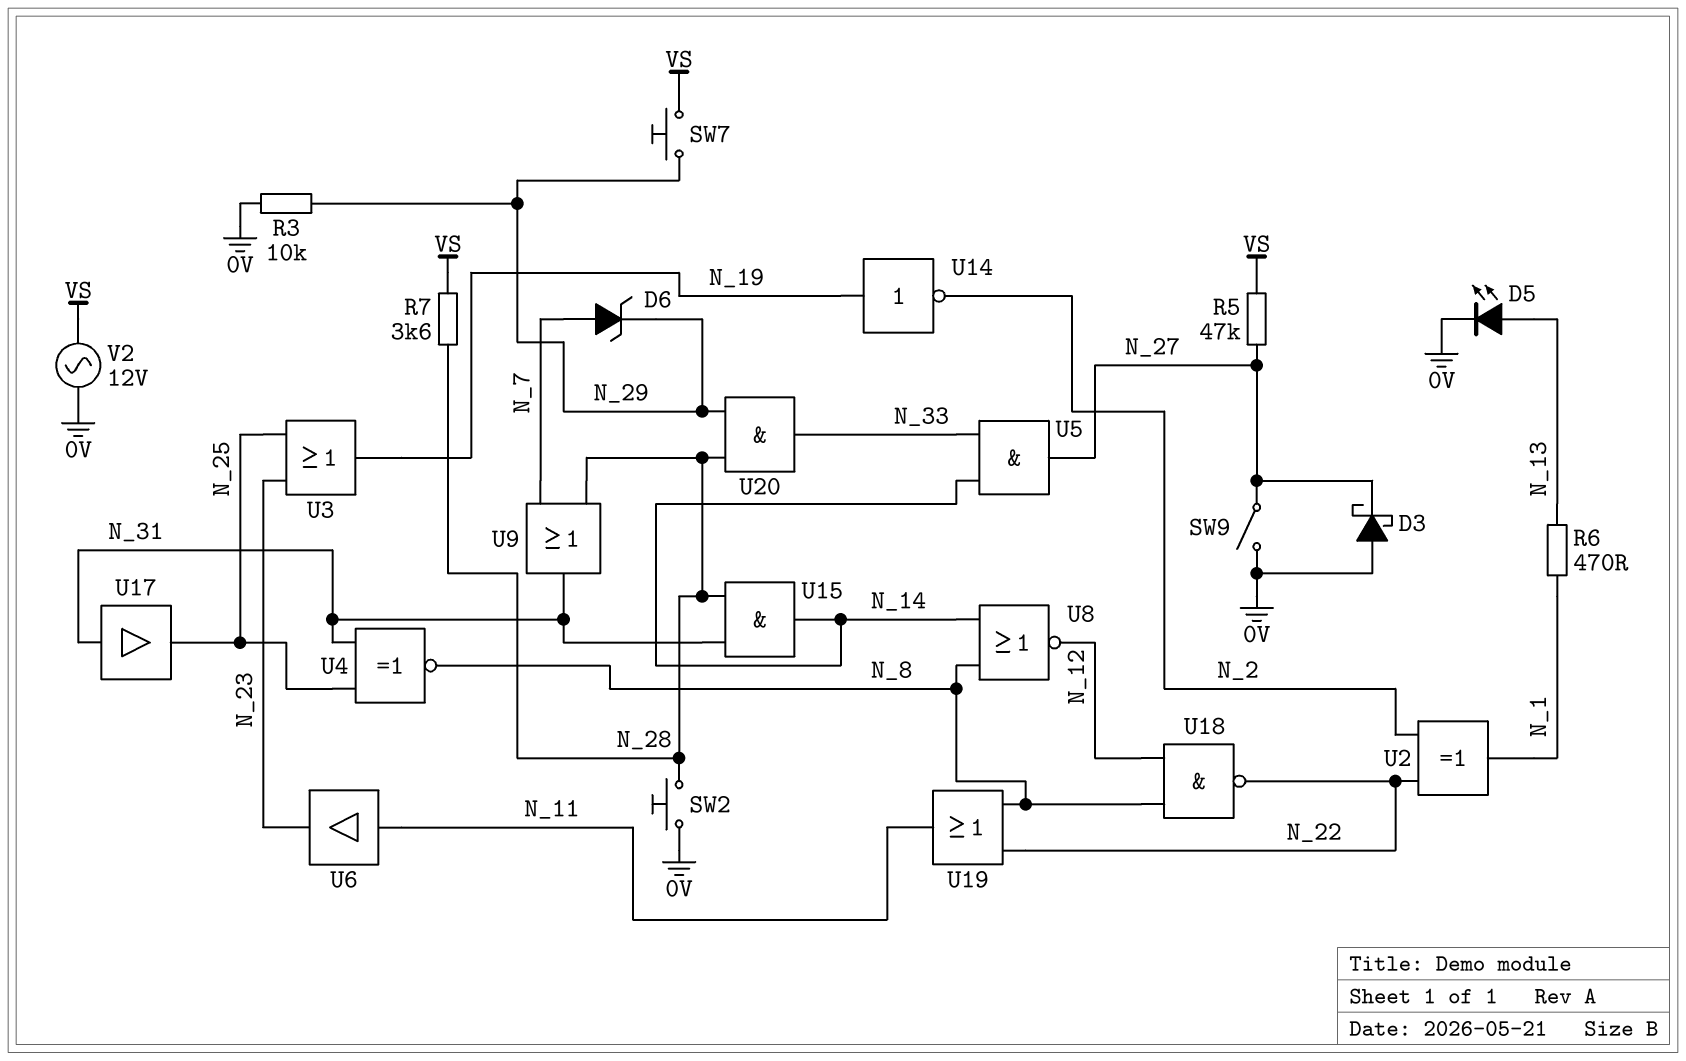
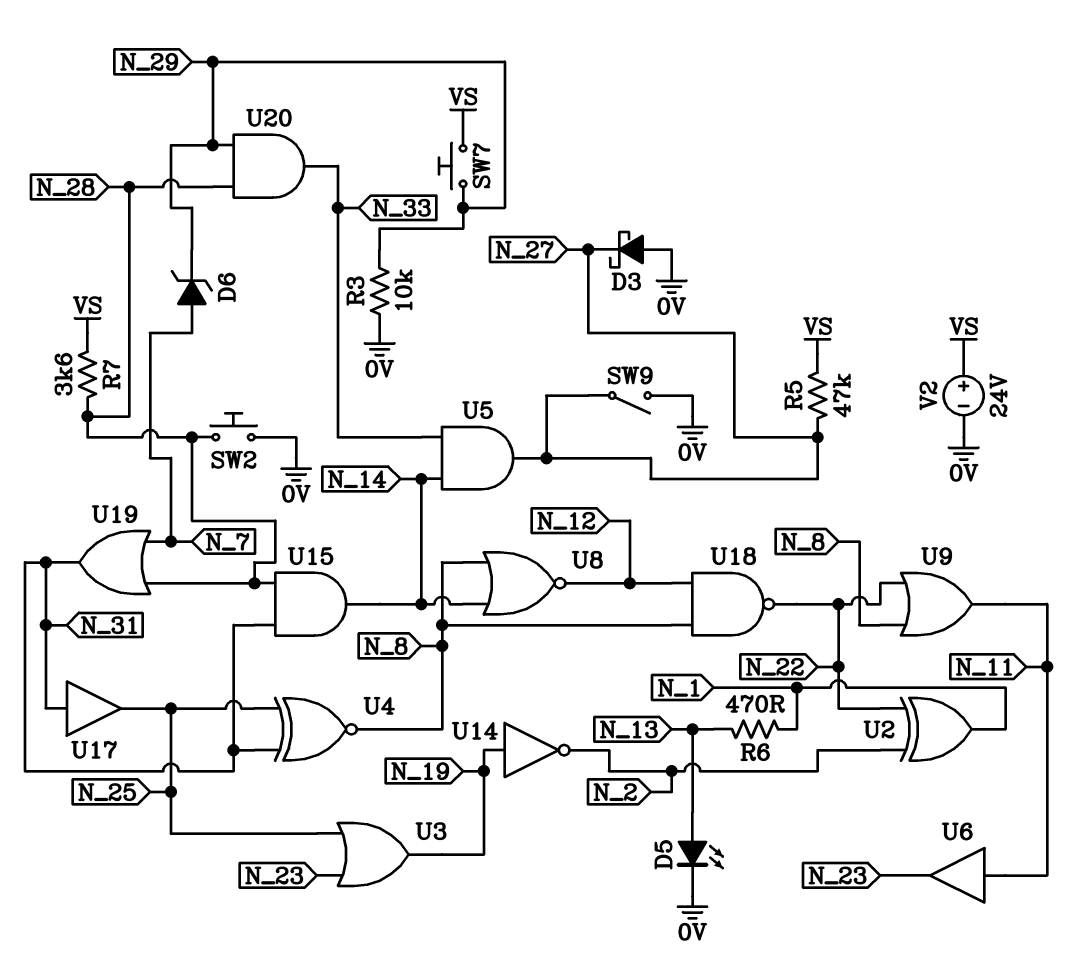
U9: OR (in N_7, in N_28, out N_31) -> OR (in N_8, in N_22, out N_11)
U19: OR (in N_8, in N_22, out N_11) -> OR (in N_7, in N_28, out N_31)
V2: AC 12V (0V, VS) -> 24V (plus VS, minus 0V)

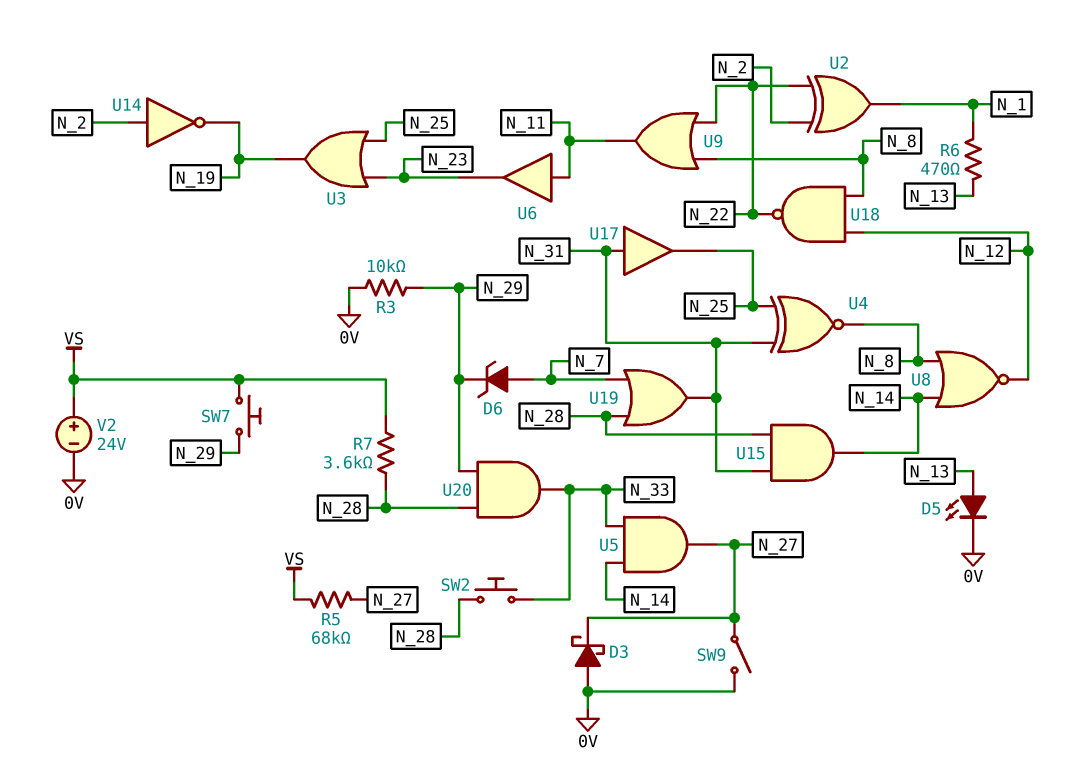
R5: 47k (N_27, VS) -> 68k (N_27, VS)
SW2: button (0V, N_28) -> button (N_28, N_33)
U14: NOT (in N_19, out N_2) -> NOT (in N_2, out N_19)

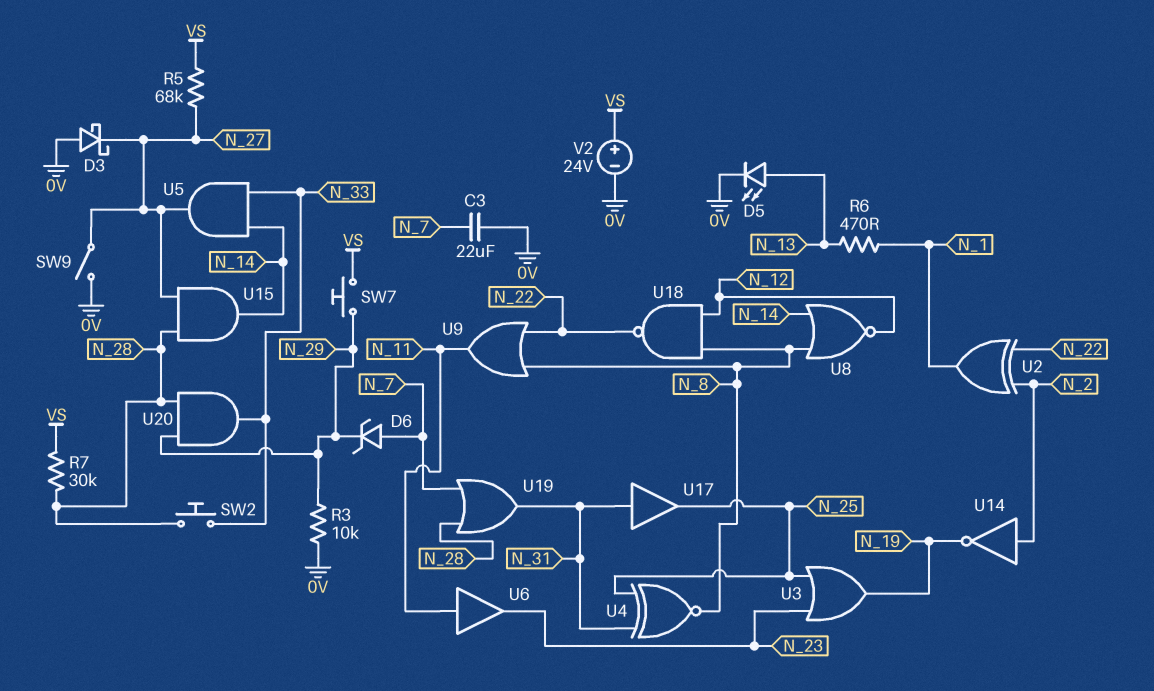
C3: none -> 22uF (0V, N_7)
R7: 3.6k (N_28, VS) -> 30k (N_28, VS)
U15: AND (in N_28, in N_31, out N_14) -> AND (in N_27, in N_28, out N_14)

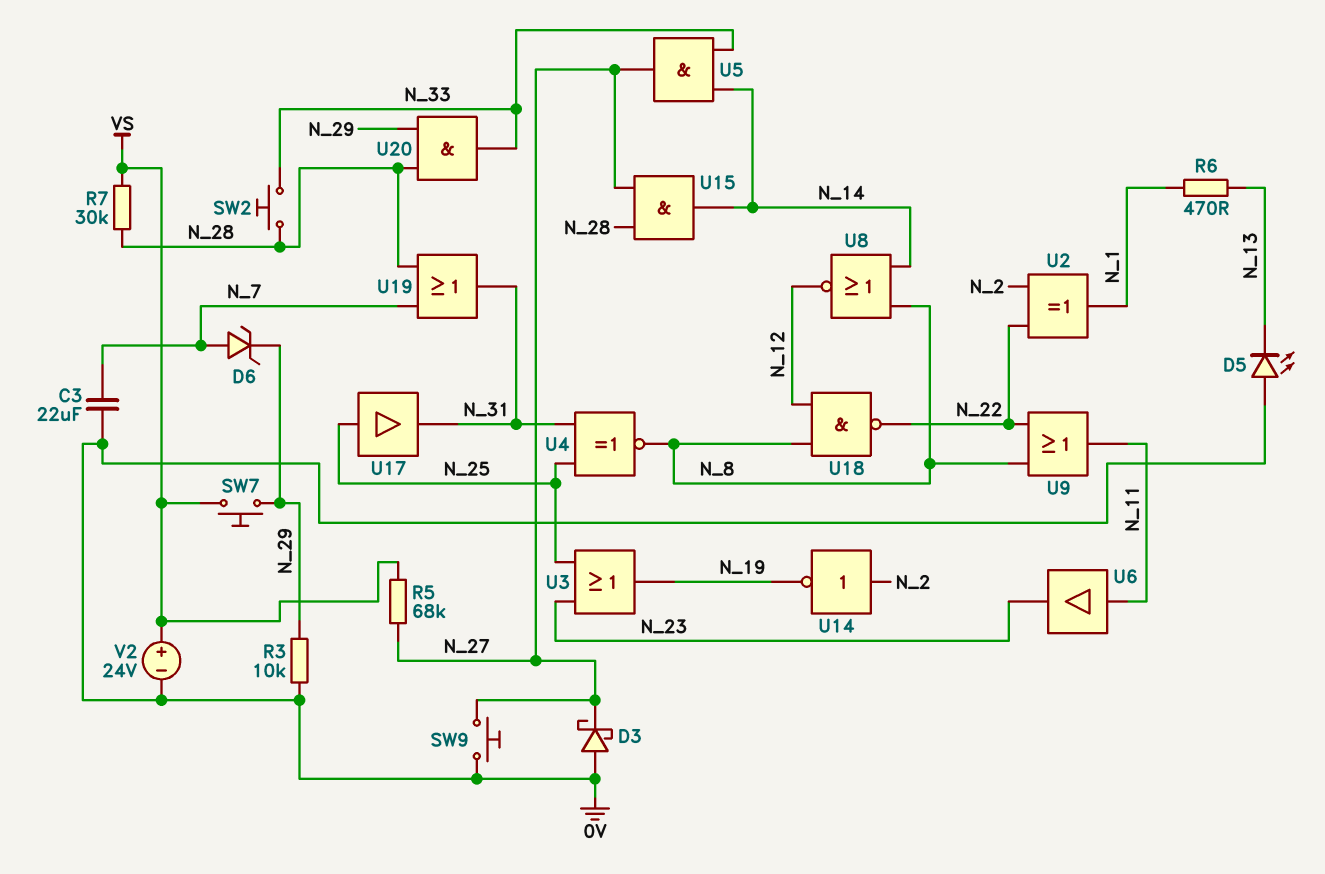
D5: LED (A N_13, K 0V) -> LED (A 0V, K N_13)
SW9: switch (0V, N_27) -> button (0V, N_27)
U17: buffer (in N_31, out N_25) -> buffer (in N_25, out N_31)

